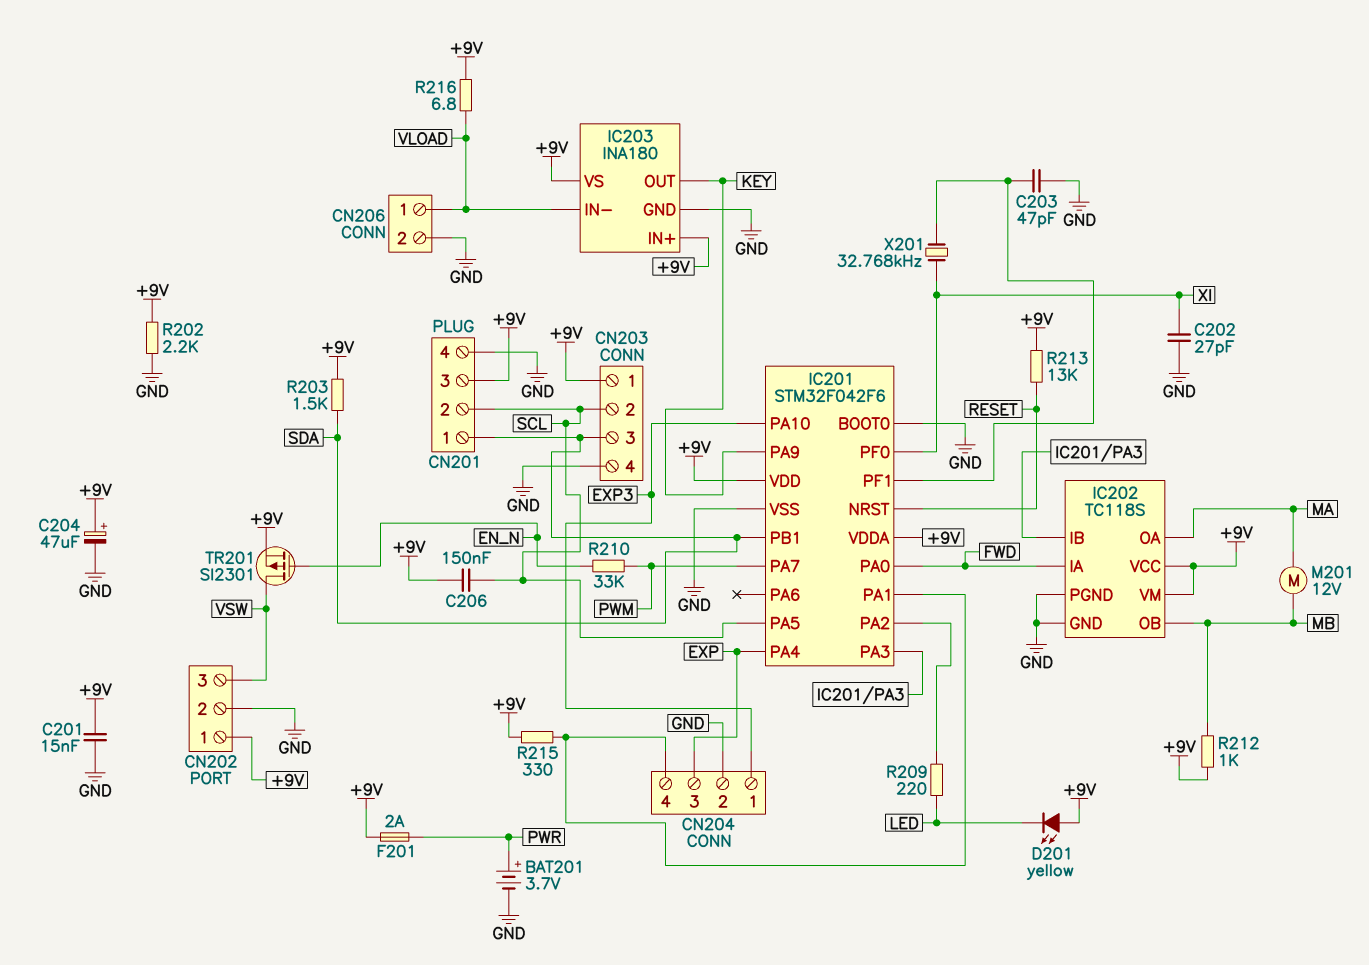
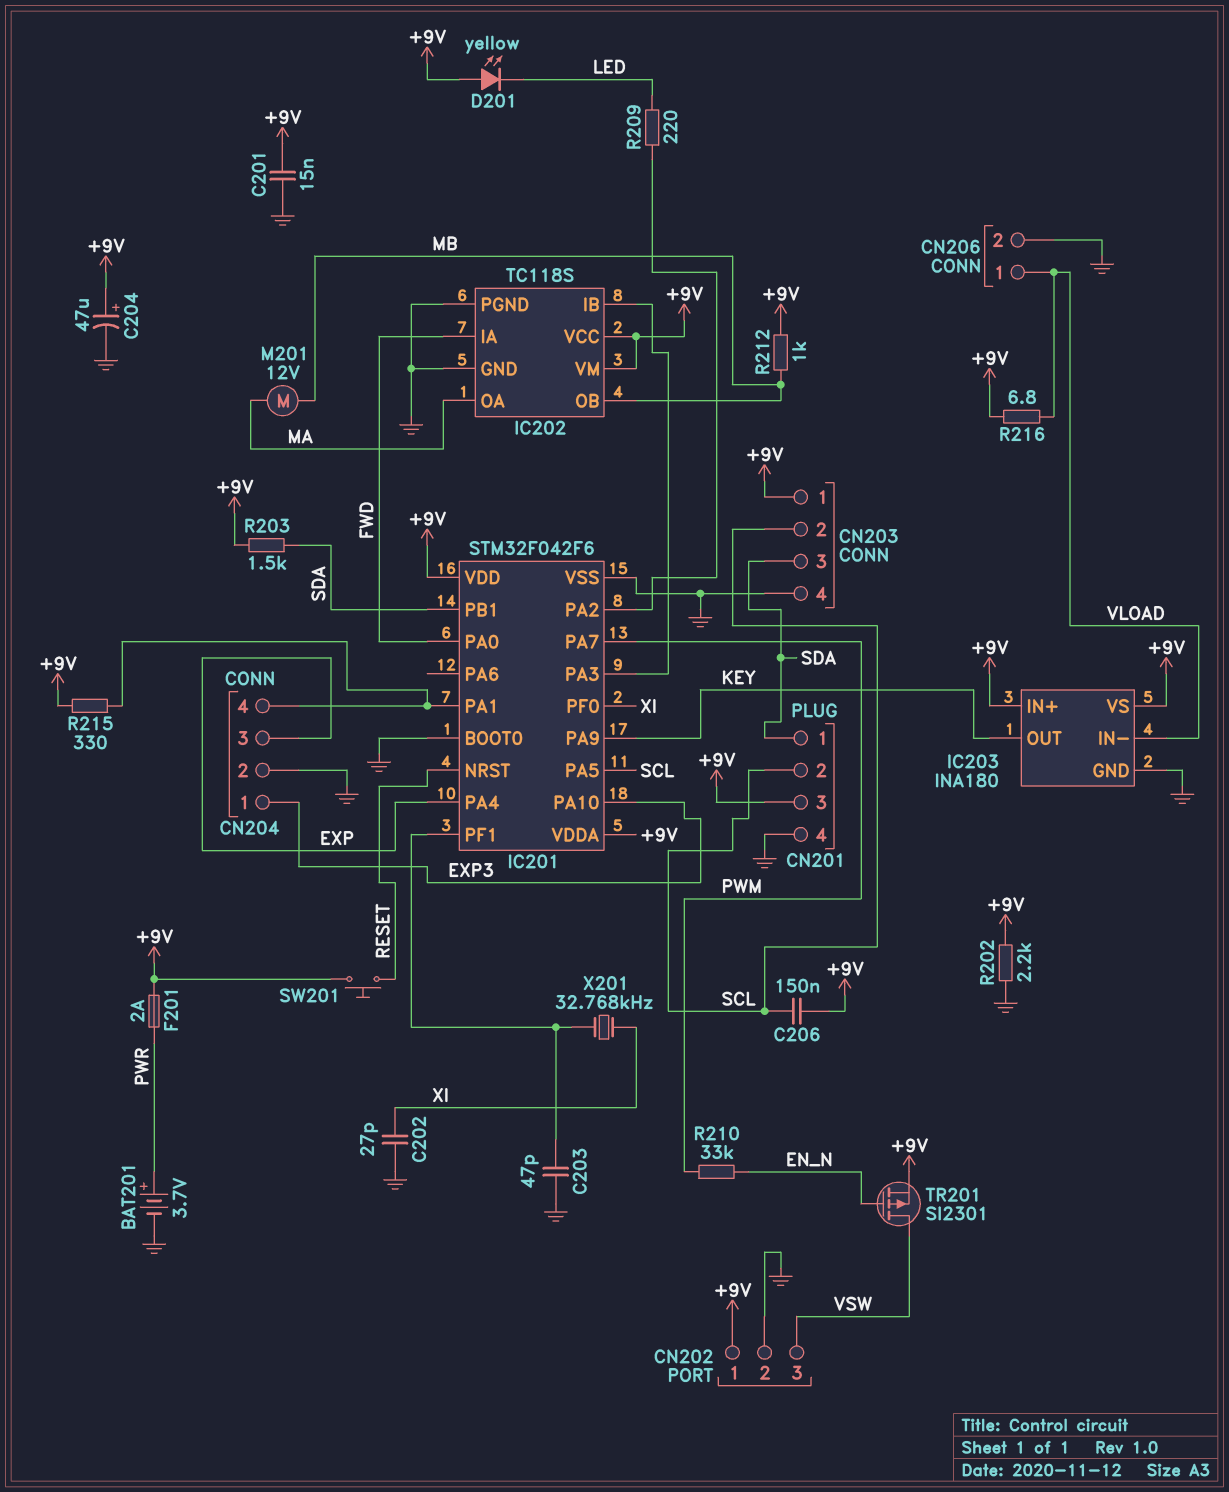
R213: 13k (+9V, RESET) -> none
SW201: none -> button (+9V, RESET)

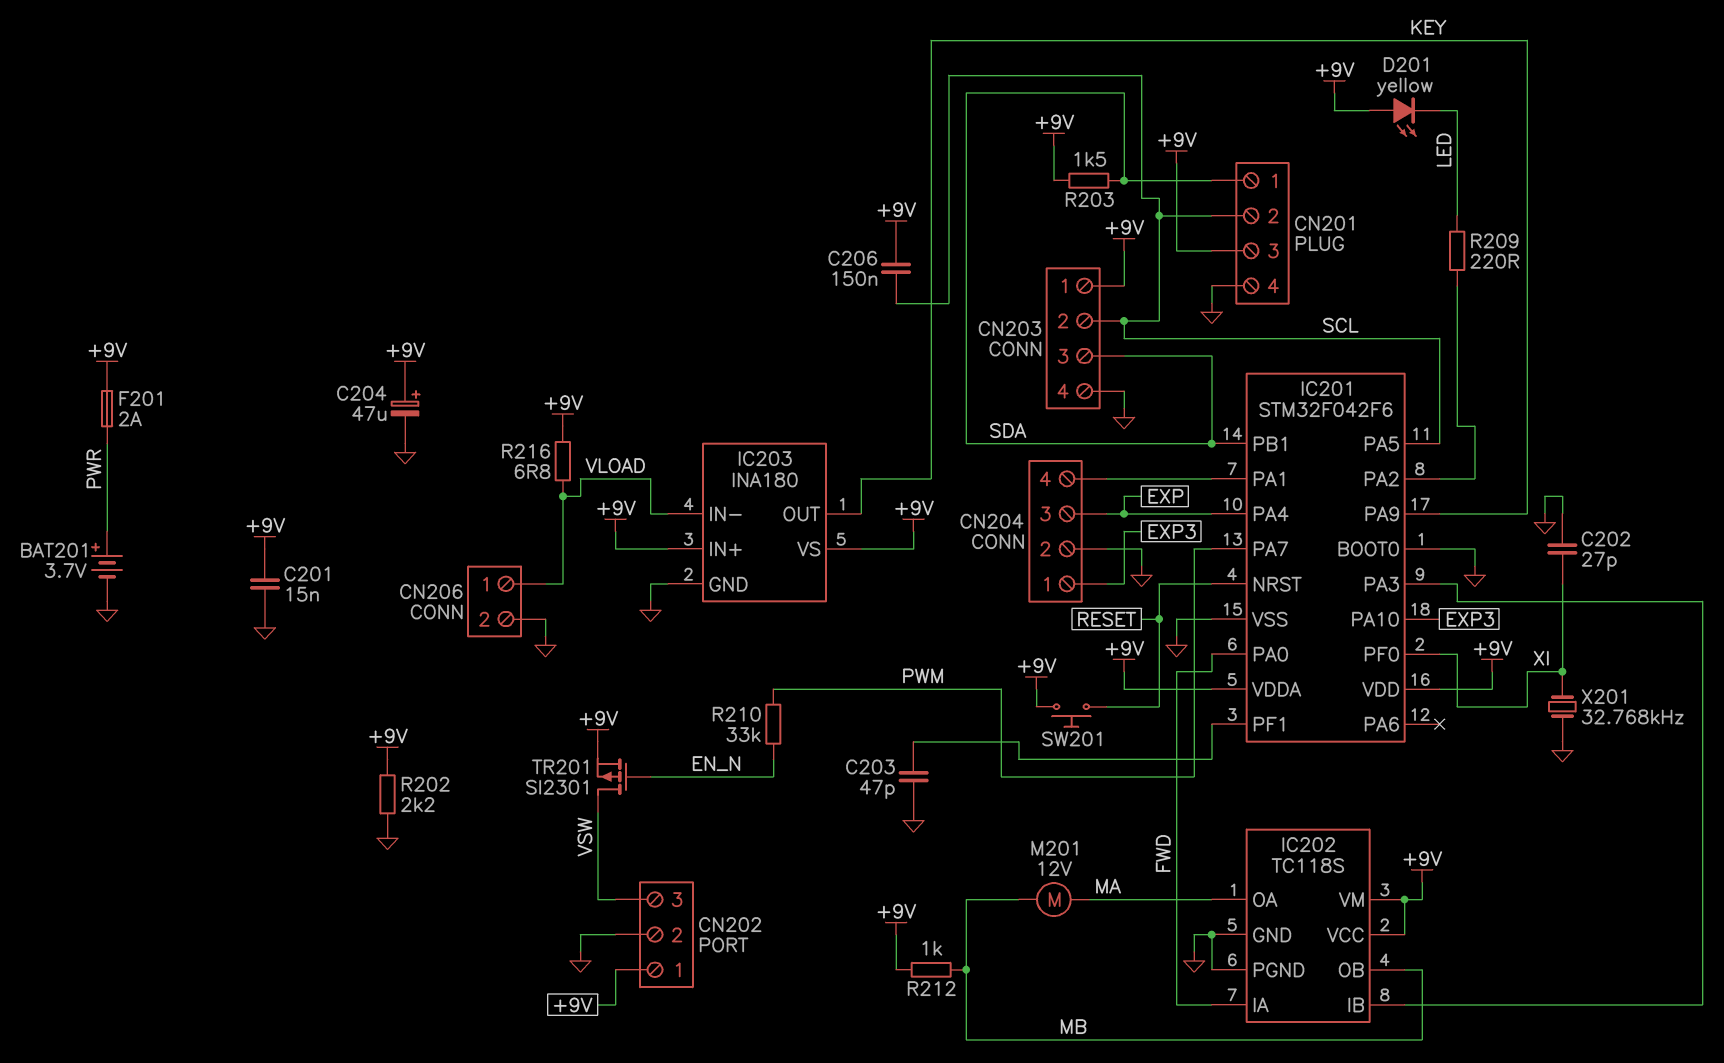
R215: 330 (+9V, CN204/4) -> none
X201: 32.768kHz (IC201/PF1, XI) -> 32.768kHz (GND, XI)

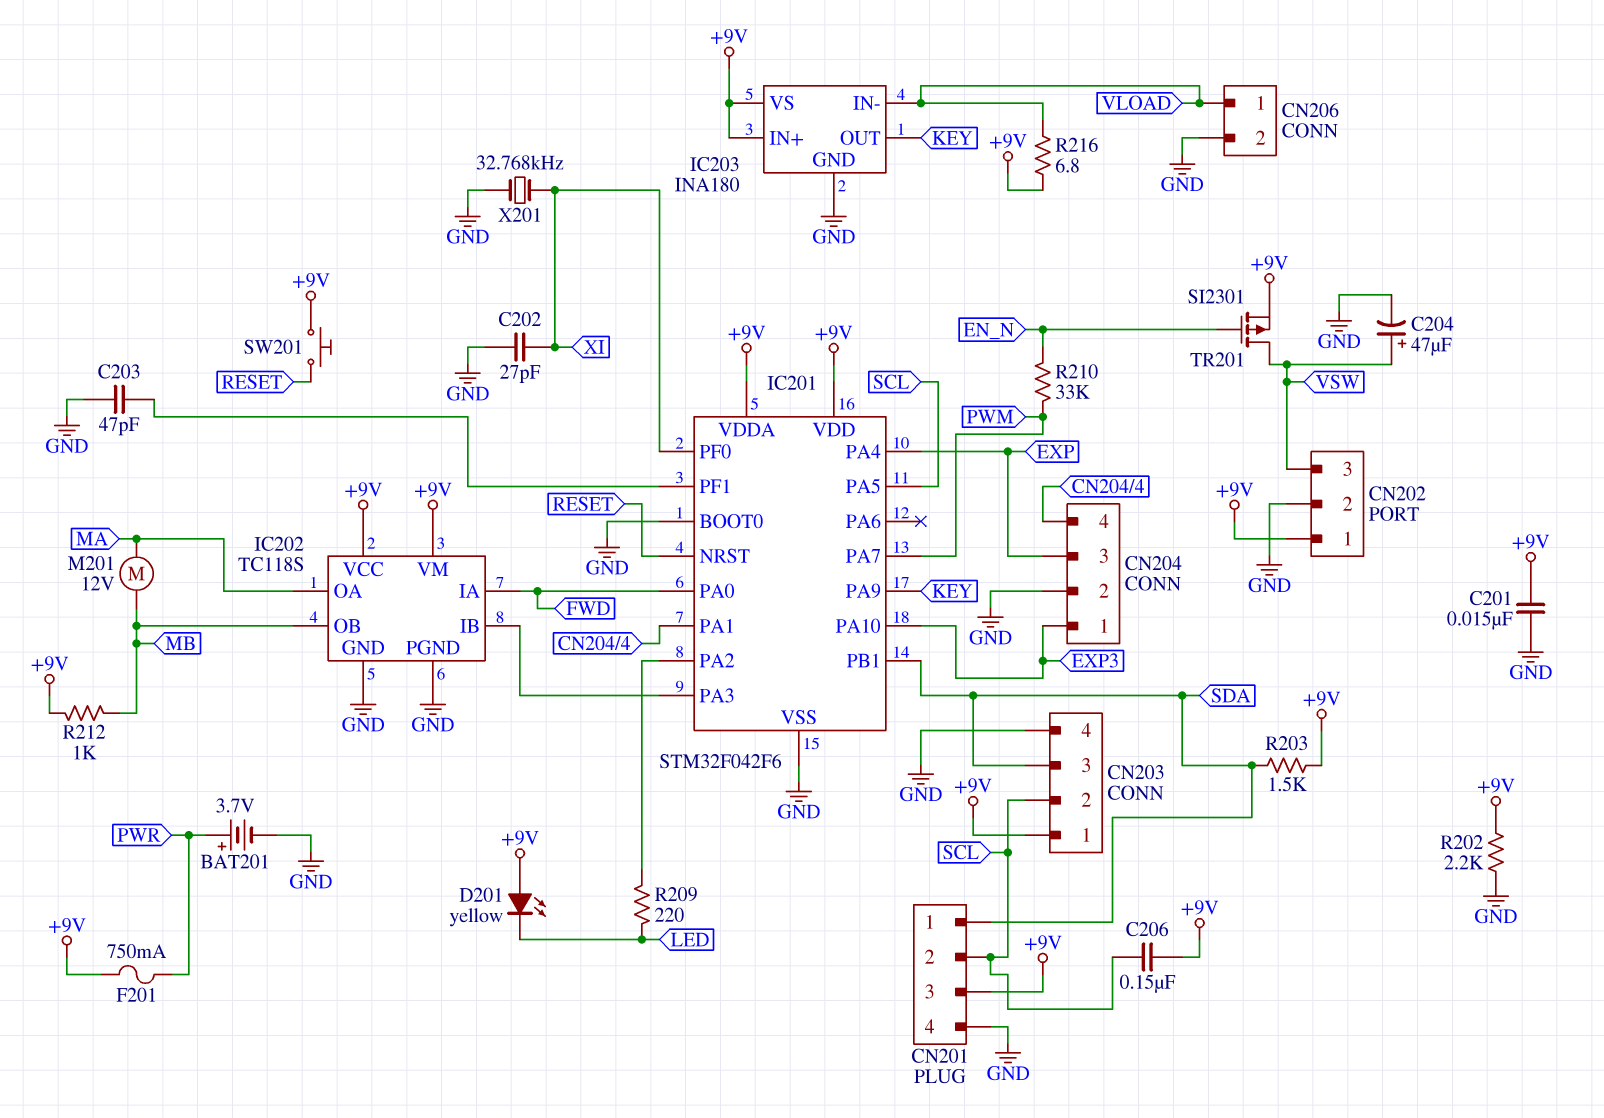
C204: 47uF (plus +9V, minus GND) -> 47uF (plus VSW, minus GND)
F201: 2A (+9V, PWR) -> 750mA (+9V, PWR)

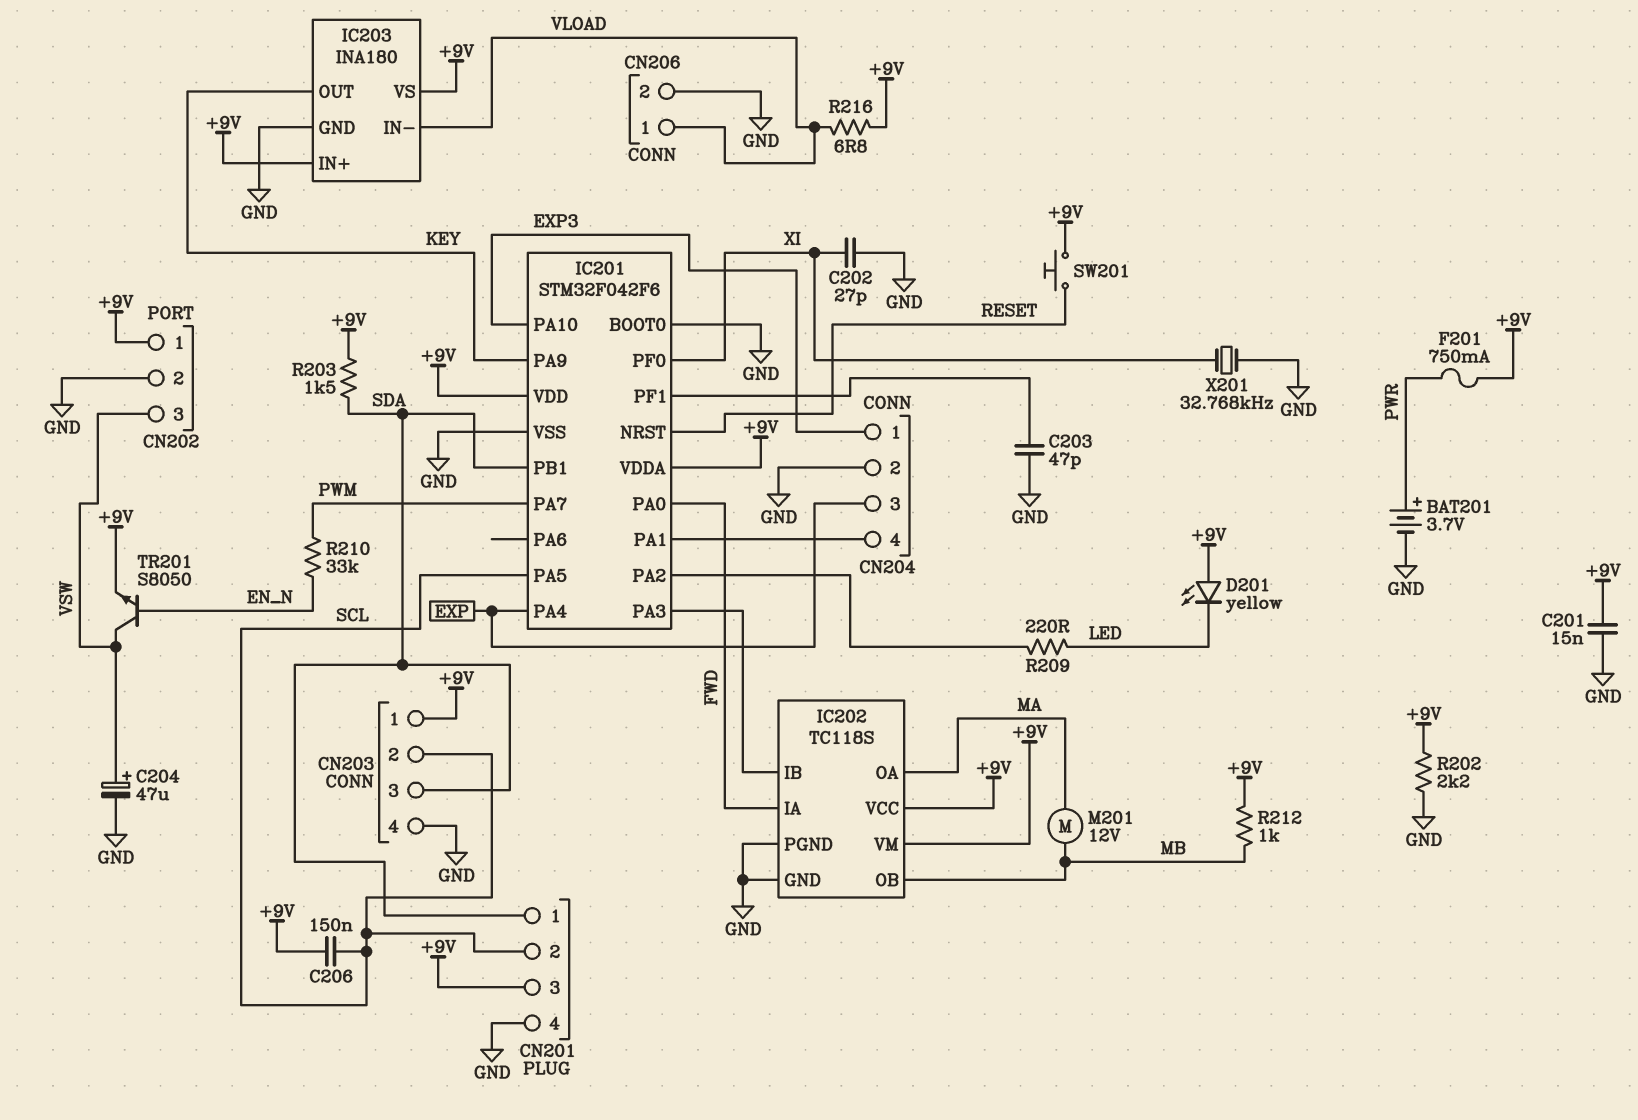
TR201: PMOS SI2301 (G EN_N, D VSW, S +9V) -> NPN S8050 (B EN_N, C VSW, E +9V)

